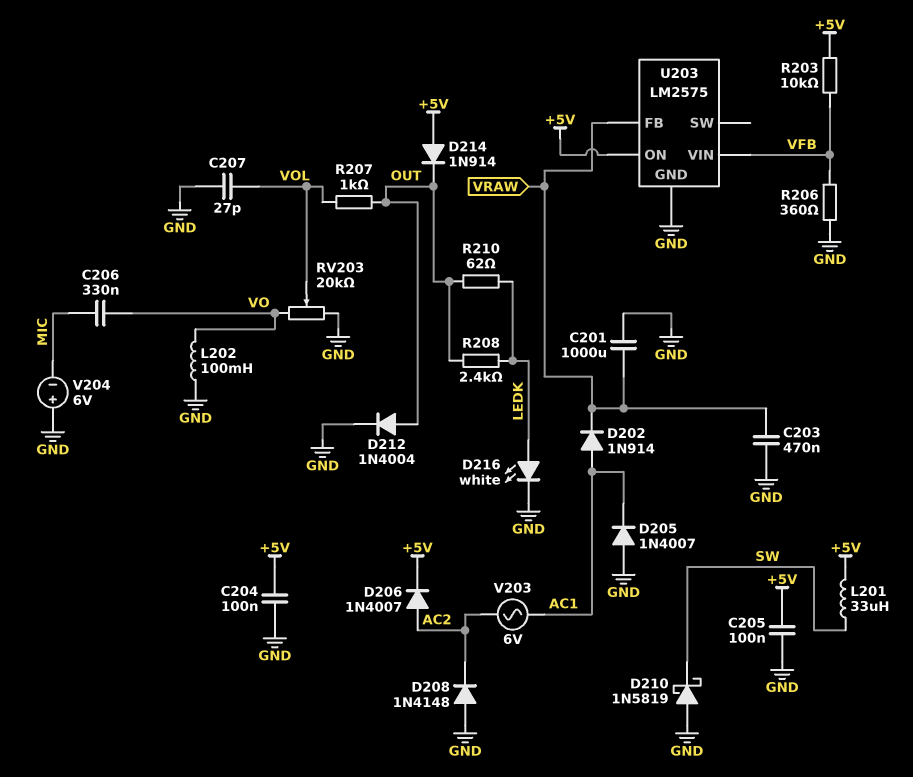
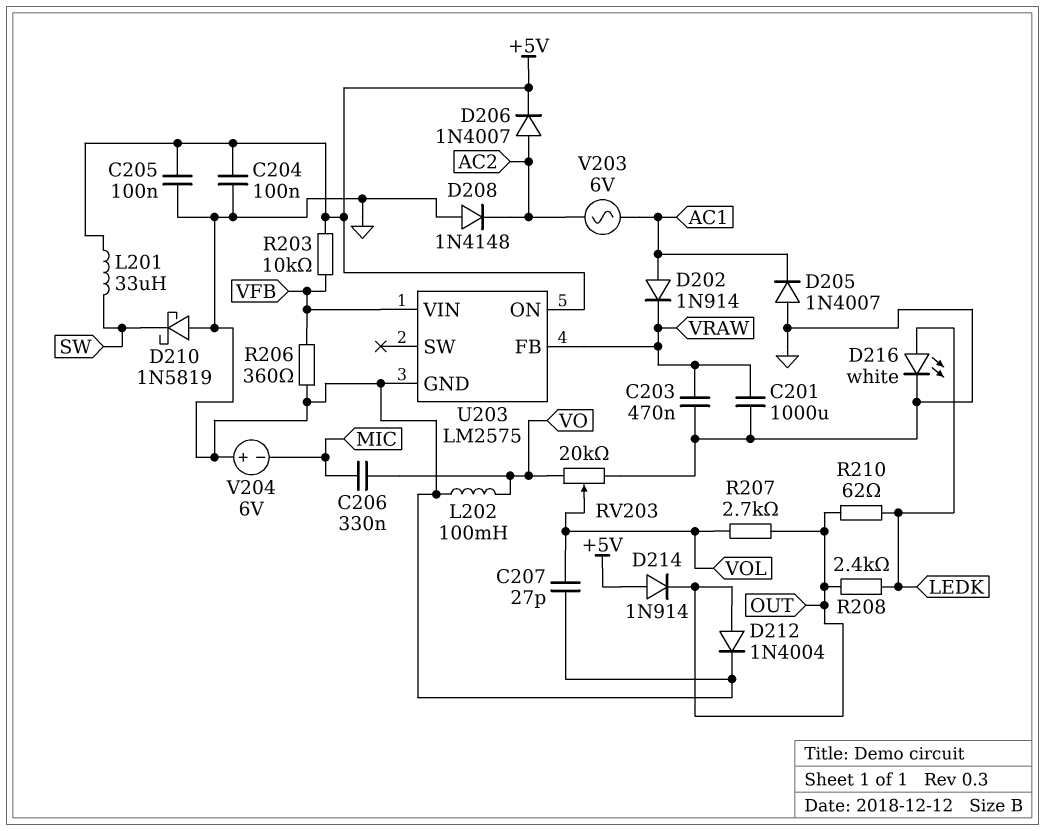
R207: 1k (OUT, VOL) -> 2.7k (OUT, VOL)

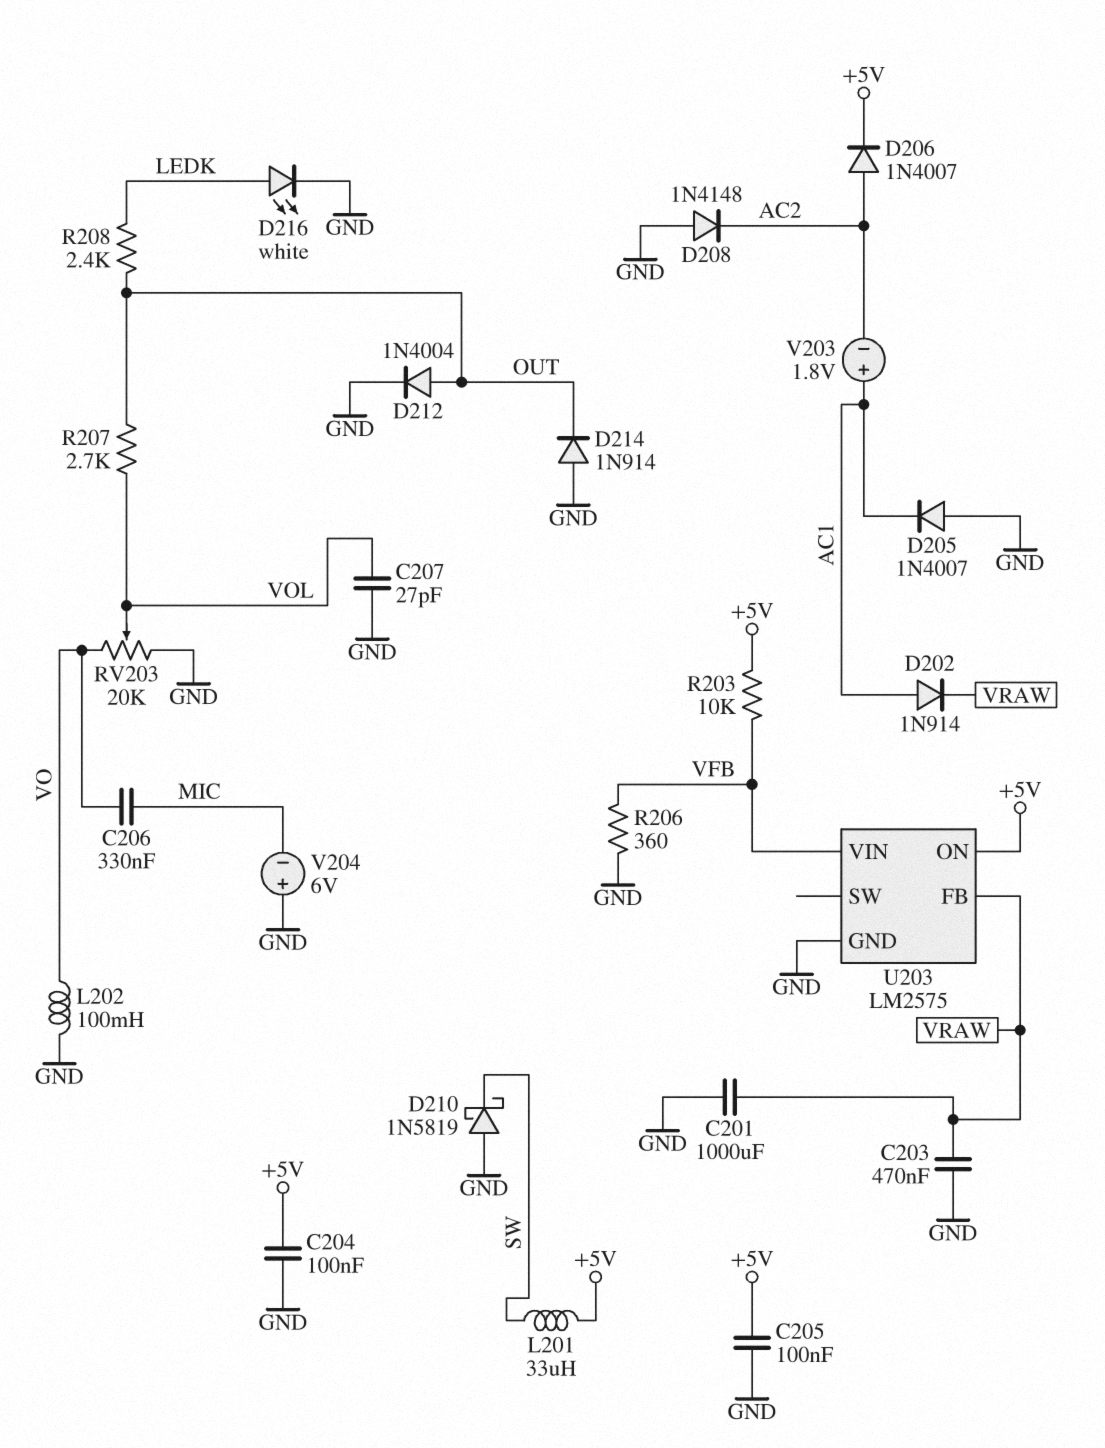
D214: diode 1N914 (A +5V, K OUT) -> diode 1N914 (A GND, K OUT)
R210: 62 (LEDK, OUT) -> none
V203: AC 6V (AC1, AC2) -> 1.8V (plus AC1, minus AC2)

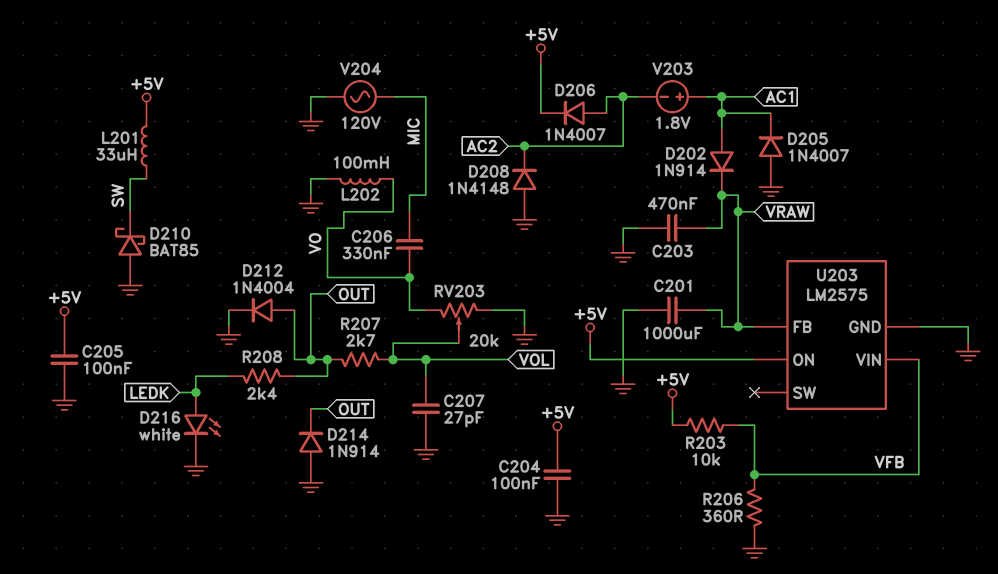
D210: schottky 1N5819 (A GND, K SW) -> schottky BAT85 (A GND, K SW)
V204: 6V (plus GND, minus MIC) -> AC 120V (GND, MIC)

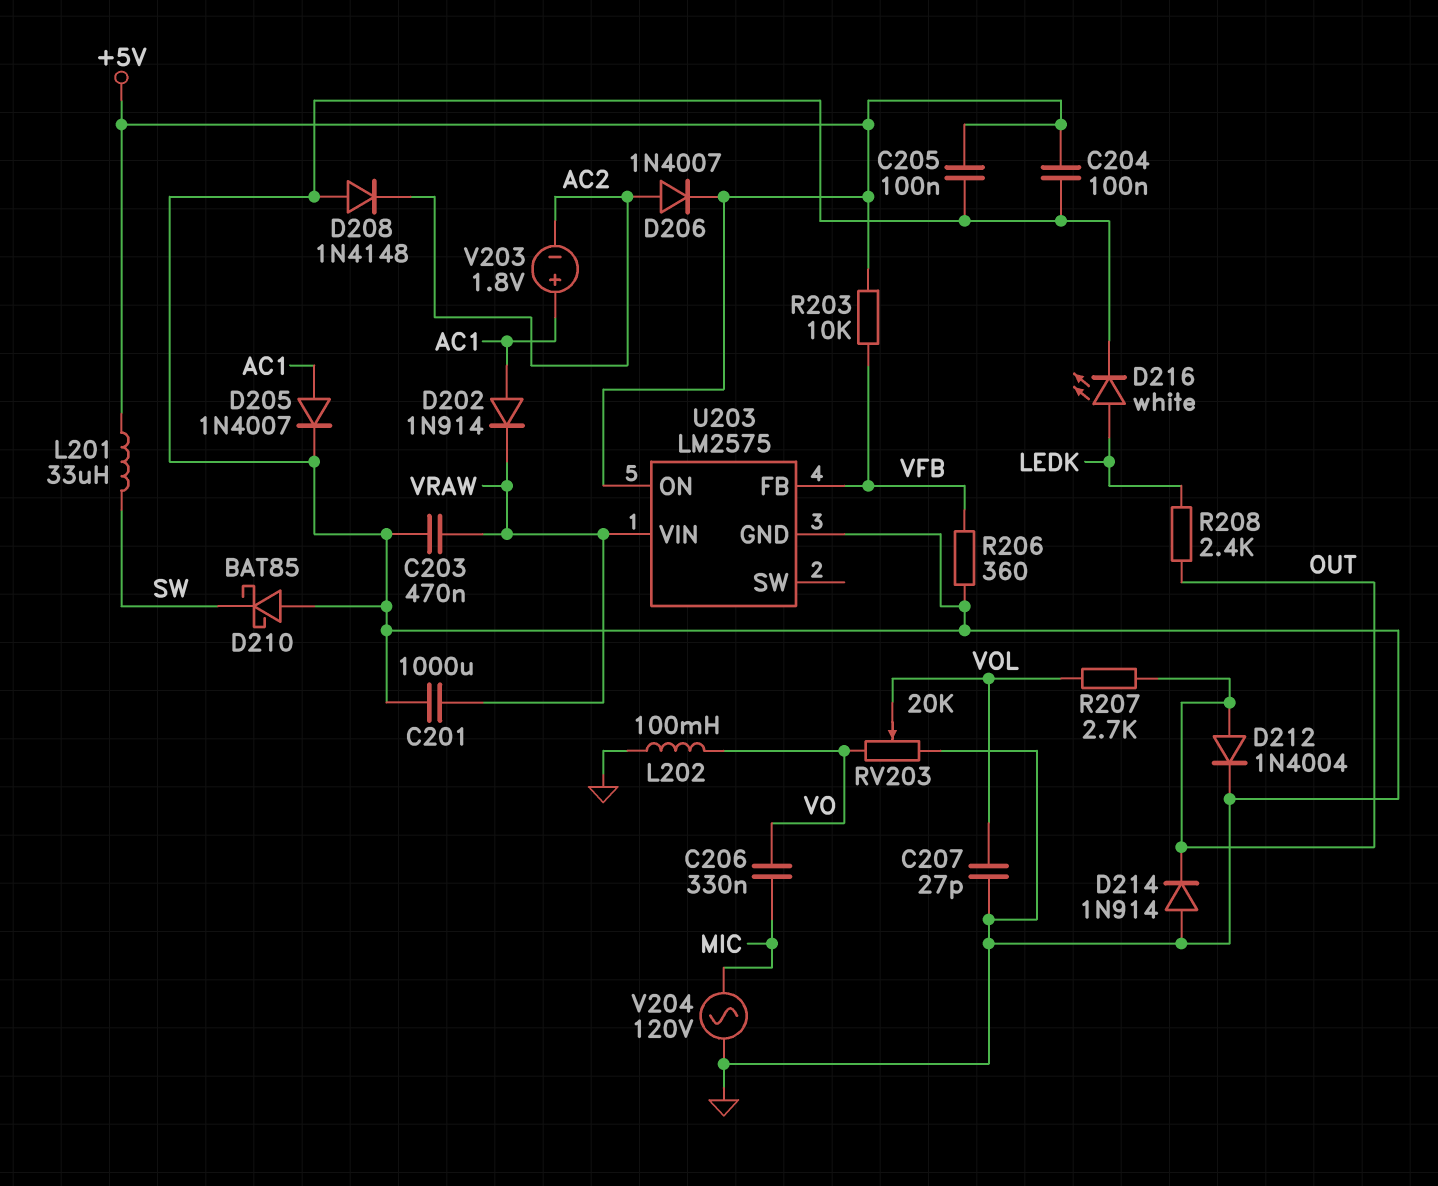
D205: diode 1N4007 (A GND, K AC1) -> diode 1N4007 (A AC1, K GND)
U203 pin FB: VRAW -> VFB
U203 pin VIN: VFB -> VRAW

